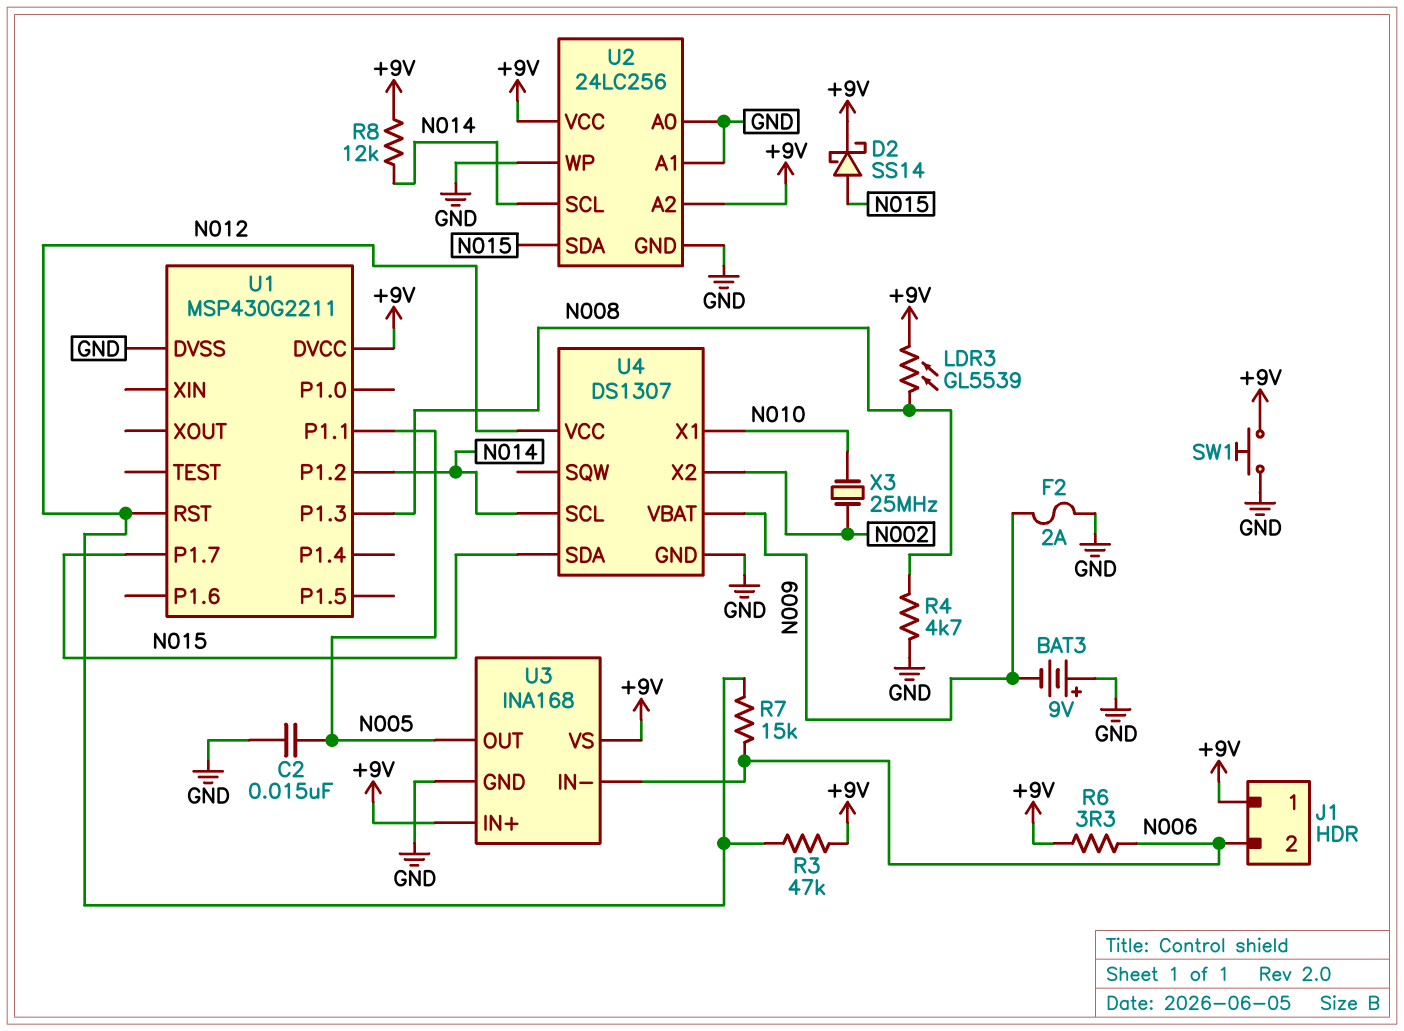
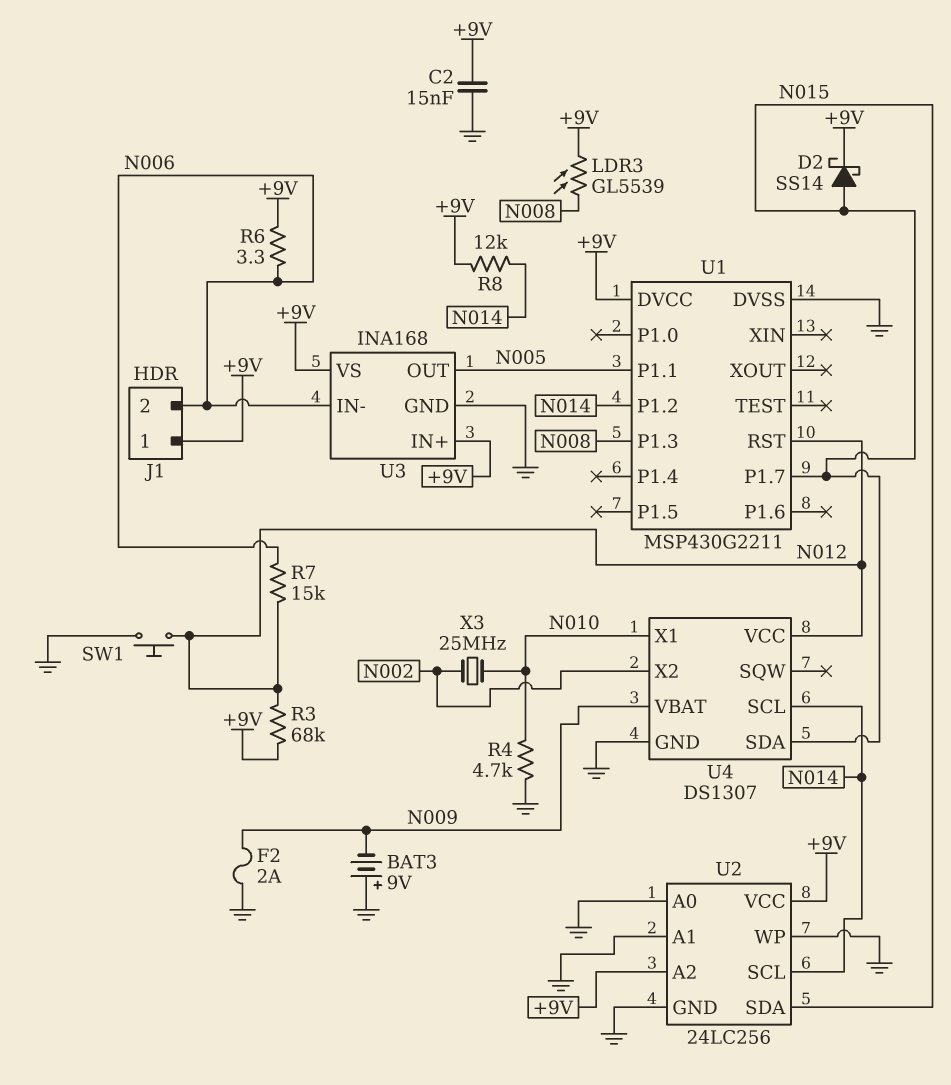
C2: 15nF (GND, N005) -> 15nF (+9V, GND)
R3: 47k (+9V, N012) -> 68k (+9V, N012)
R4: 4.7k (GND, N008) -> 4.7k (GND, N010)
SW1: button (+9V, GND) -> button (GND, N012)

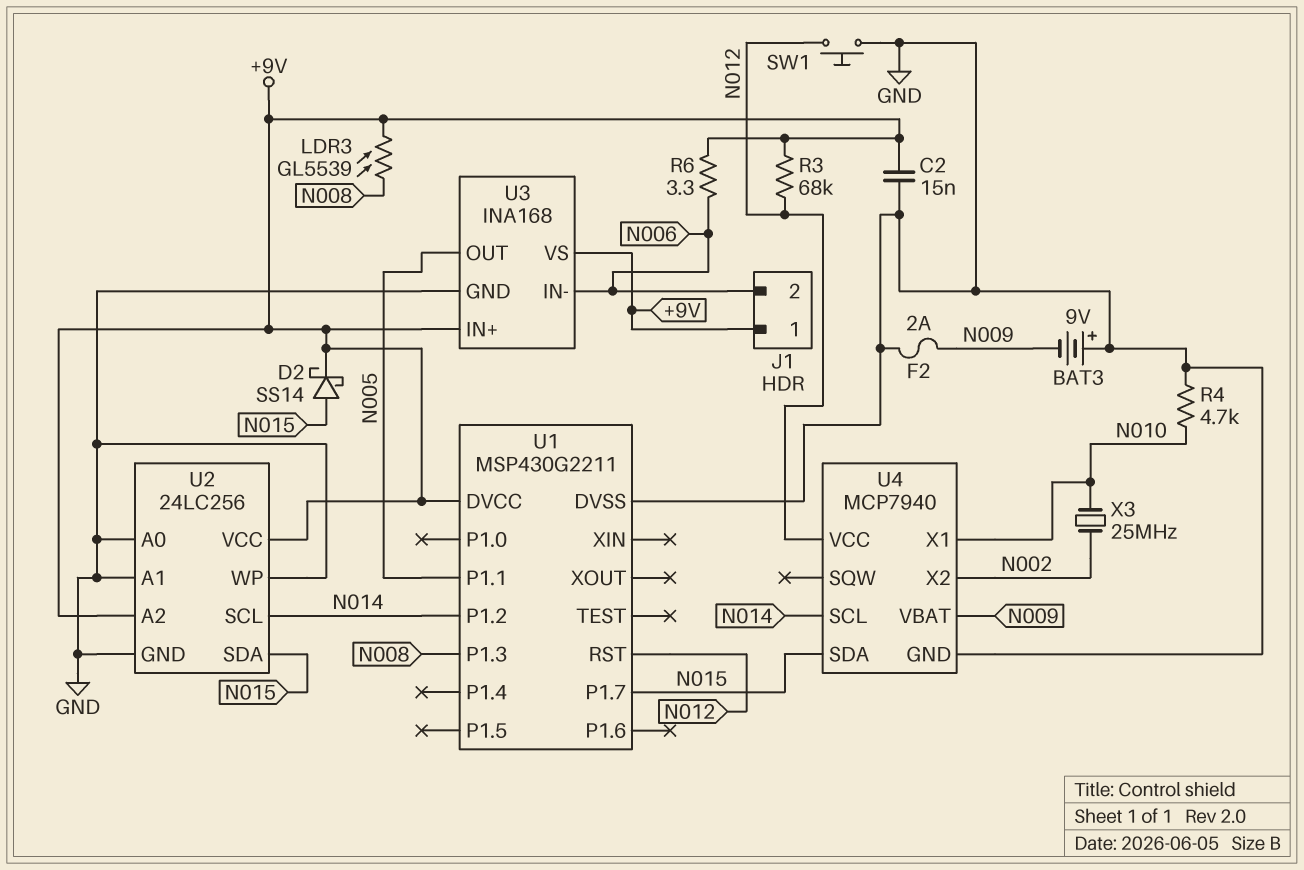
R7: 15k (N006, N012) -> none
R8: 12k (+9V, N014) -> none
U4: DS1307 -> MCP7940

